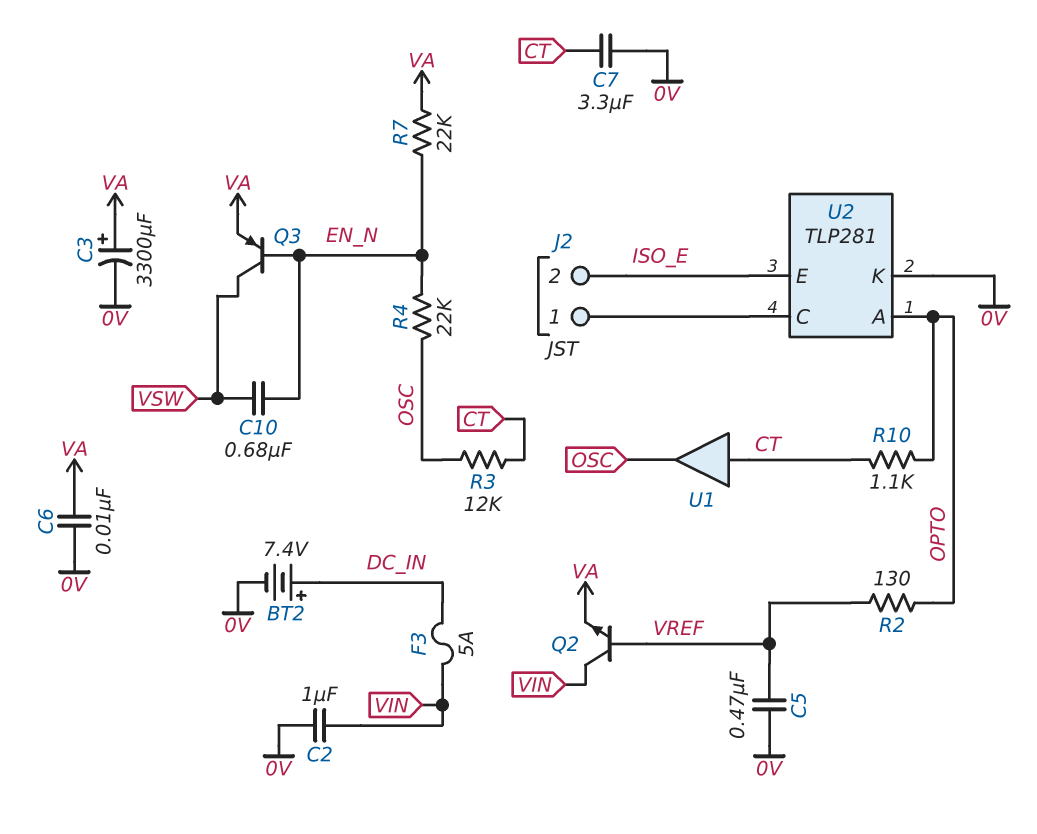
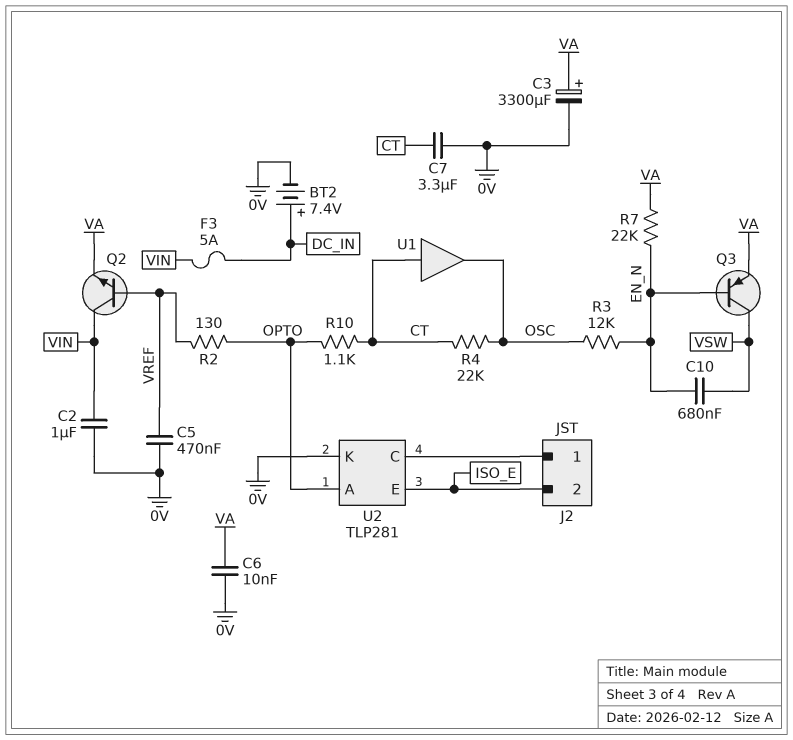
R3: 12k (CT, OSC) -> 12k (EN_N, OSC)
R4: 22k (EN_N, OSC) -> 22k (CT, OSC)

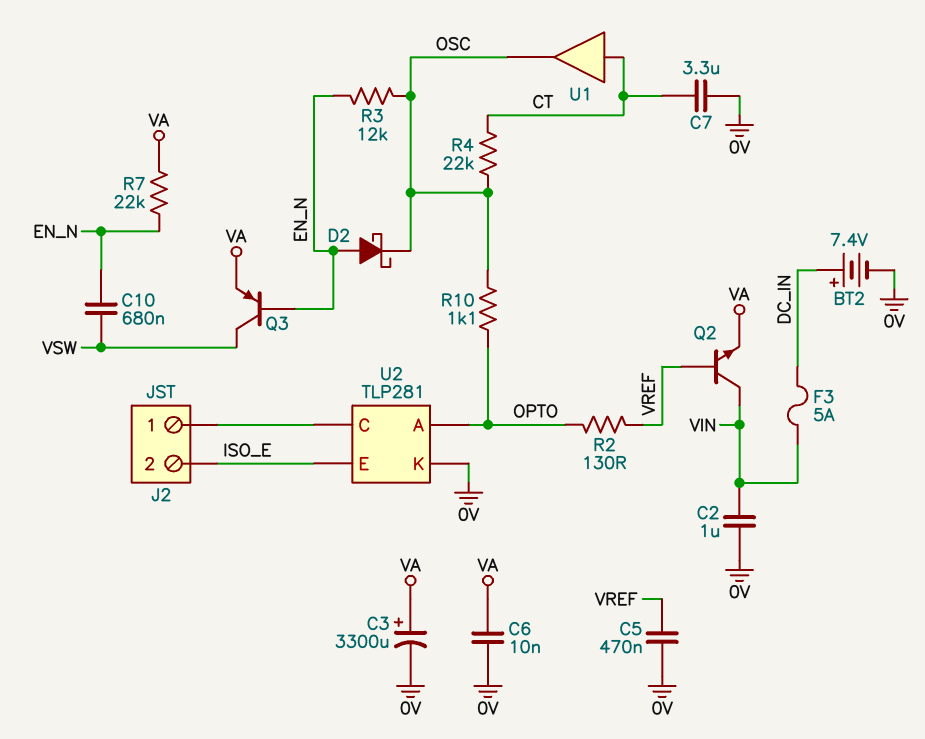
D2: none -> schottky (A EN_N, K OSC)
R10: 1.1k (CT, OPTO) -> 1.1k (OPTO, OSC)

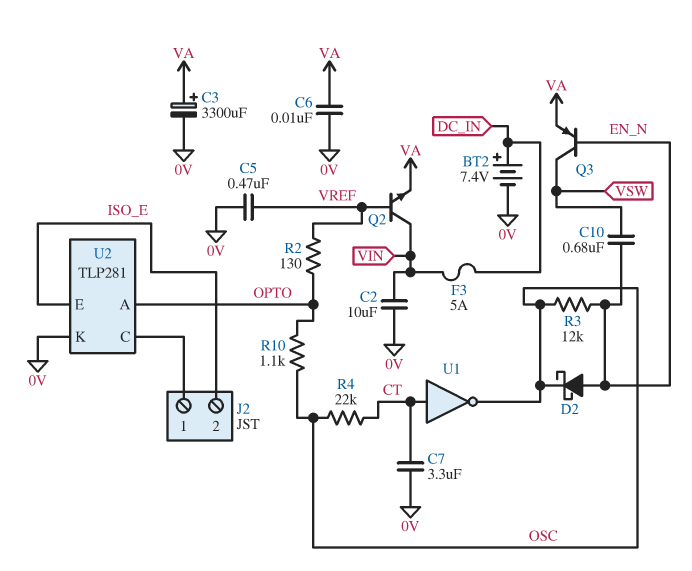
C2: 1uF (0V, VIN) -> 10uF (0V, VIN)
R7: 22k (EN_N, VA) -> none
U1: buffer (in CT, out OSC) -> NOT (in CT, out OSC)

